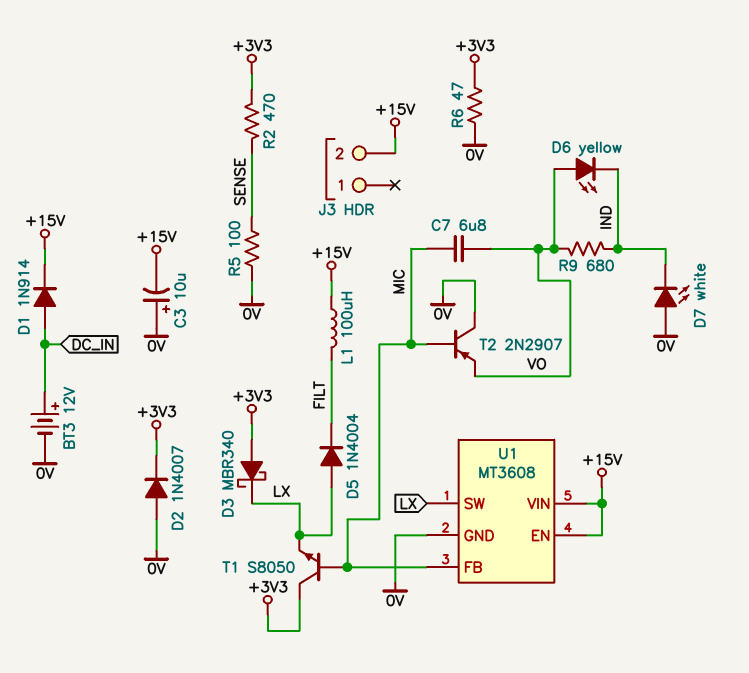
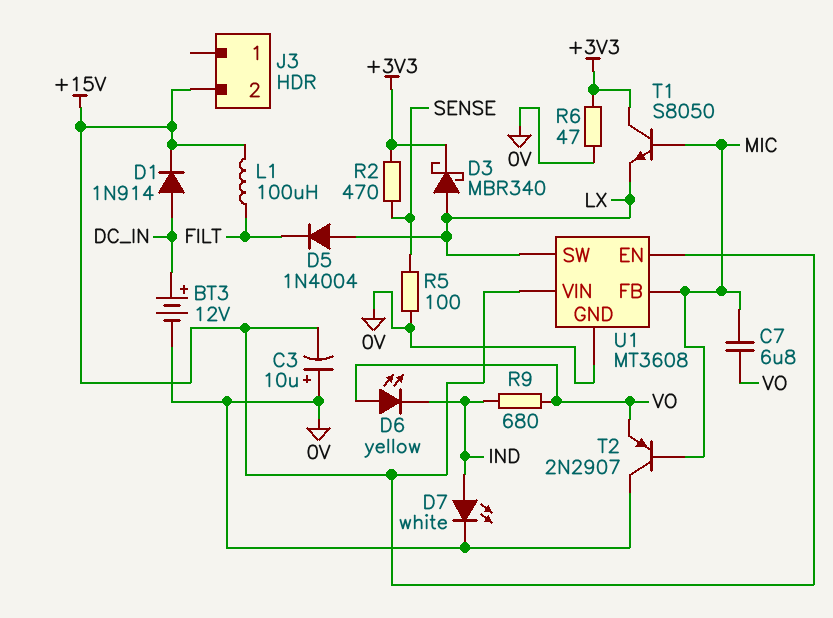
D2: diode 1N4007 (A 0V, K +3V3) -> none
D3: schottky MBR340 (A +3V3, K LX) -> schottky MBR340 (A LX, K +3V3)
D7: LED white (A 0V, K IND) -> LED white (A IND, K 0V)

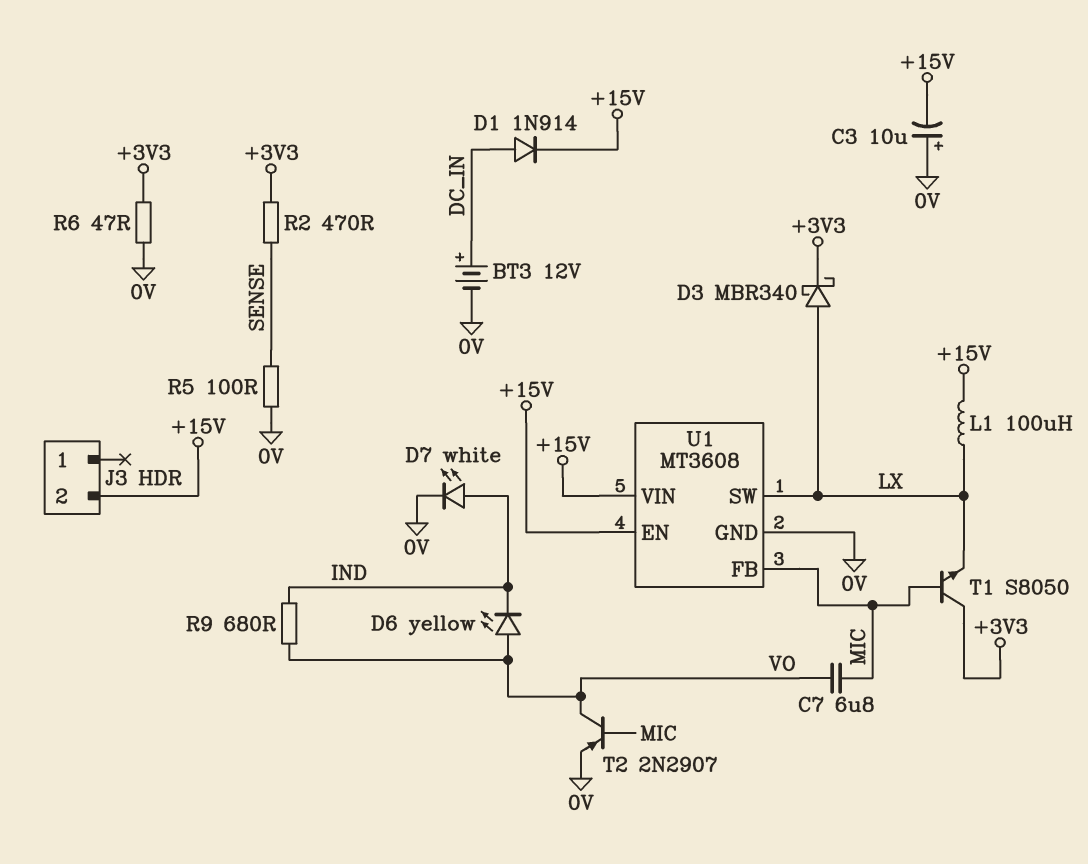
D5: diode 1N4004 (A LX, K FILT) -> none
L1: 100uH (+15V, FILT) -> 100uH (+15V, LX)
T2: PNP 2N2907 (B MIC, C 0V, E VO) -> PNP 2N2907 (B MIC, C VO, E 0V)

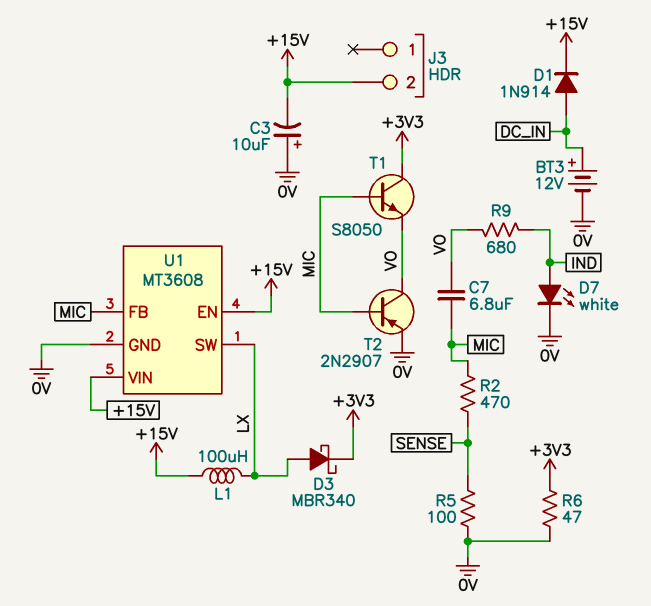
D6: LED yellow (A VO, K IND) -> none
R2: 470 (+3V3, SENSE) -> 470 (MIC, SENSE)
T1: NPN S8050 (B MIC, C +3V3, E LX) -> NPN S8050 (B MIC, C +3V3, E VO)

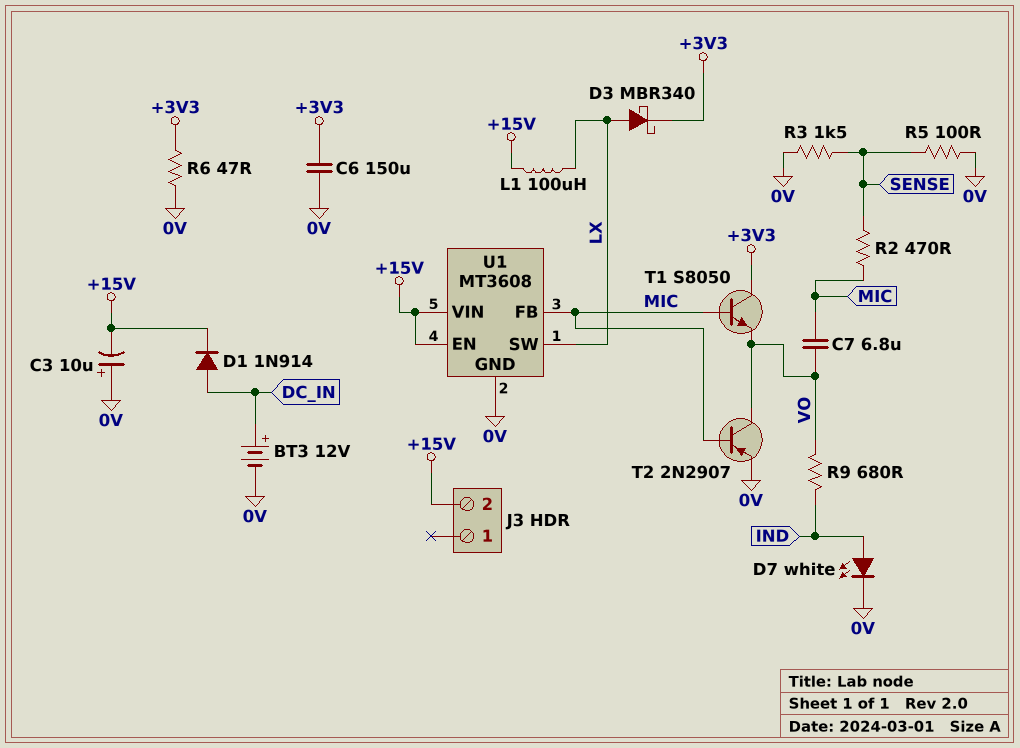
C6: none -> 150uF (+3V3, 0V)
R3: none -> 1.5k (0V, SENSE)

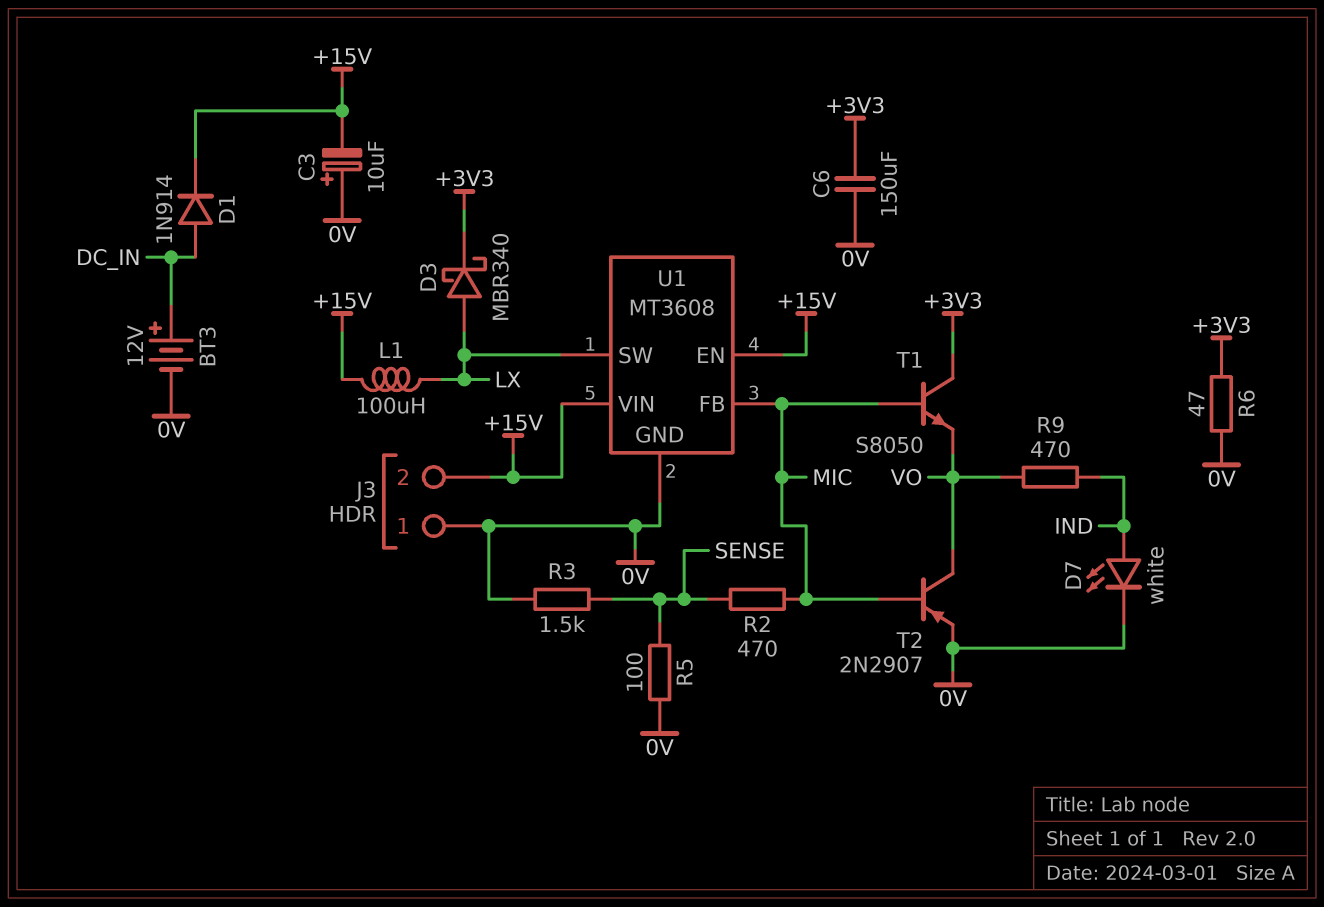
C7: 6.8uF (MIC, VO) -> none
J3 pin 1: none -> 0V
R9: 680 (IND, VO) -> 470 (IND, VO)

